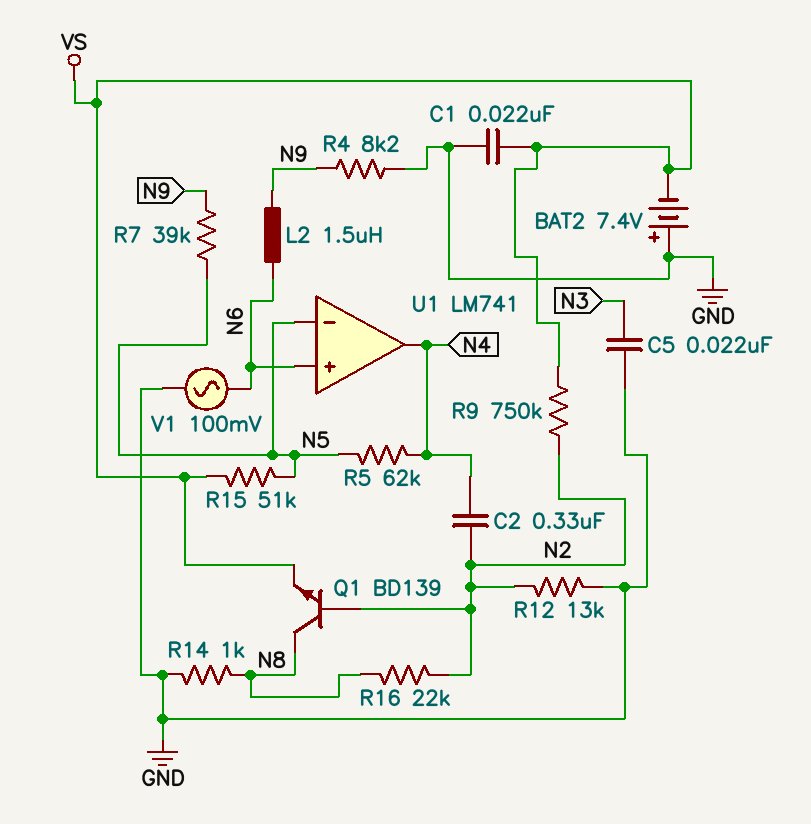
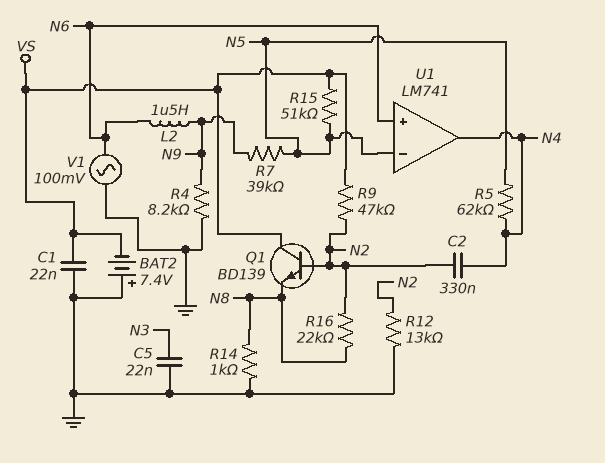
Q1: NPN BD139 (B N2, C N8, E VS) -> NPN BD139 (B N2, C VS, E N8)
R9: 750k (N2, VS) -> 47k (N2, VS)

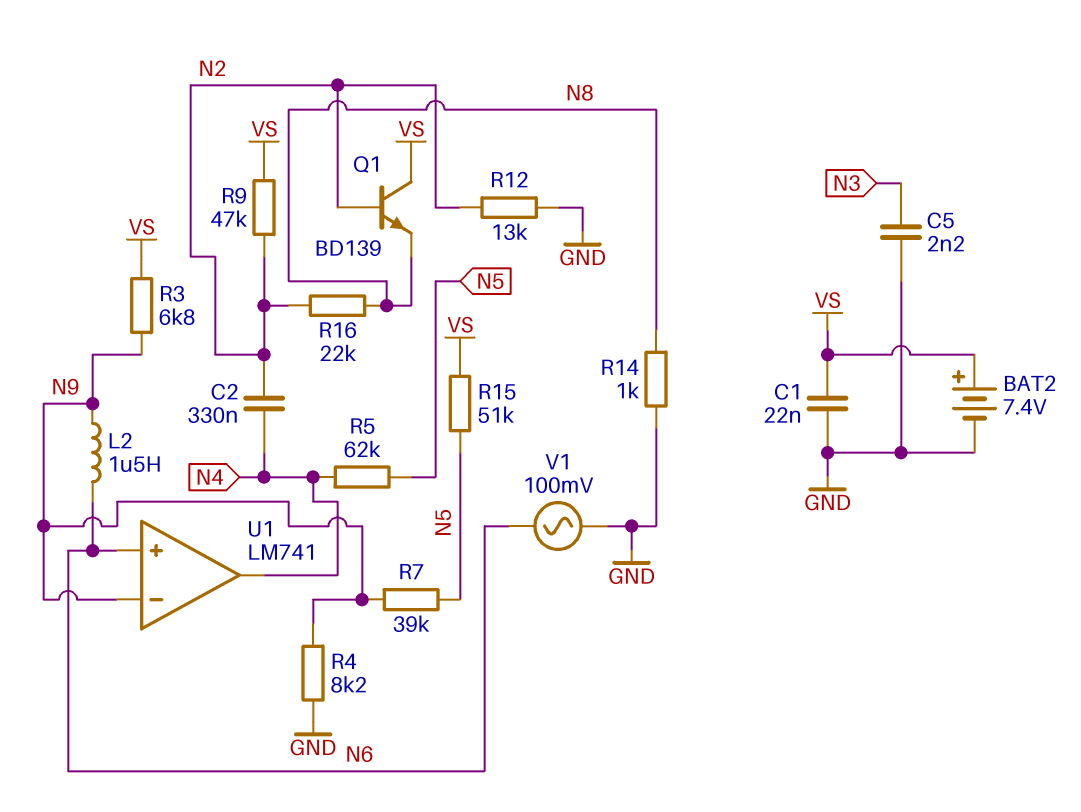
BAT2: 7.4V (plus GND, minus VS) -> 7.4V (plus VS, minus GND)
C5: 22nF (GND, N3) -> 2.2nF (GND, N3)
R3: none -> 6.8k (N9, VS)
U1 pin in-: N5 -> N9

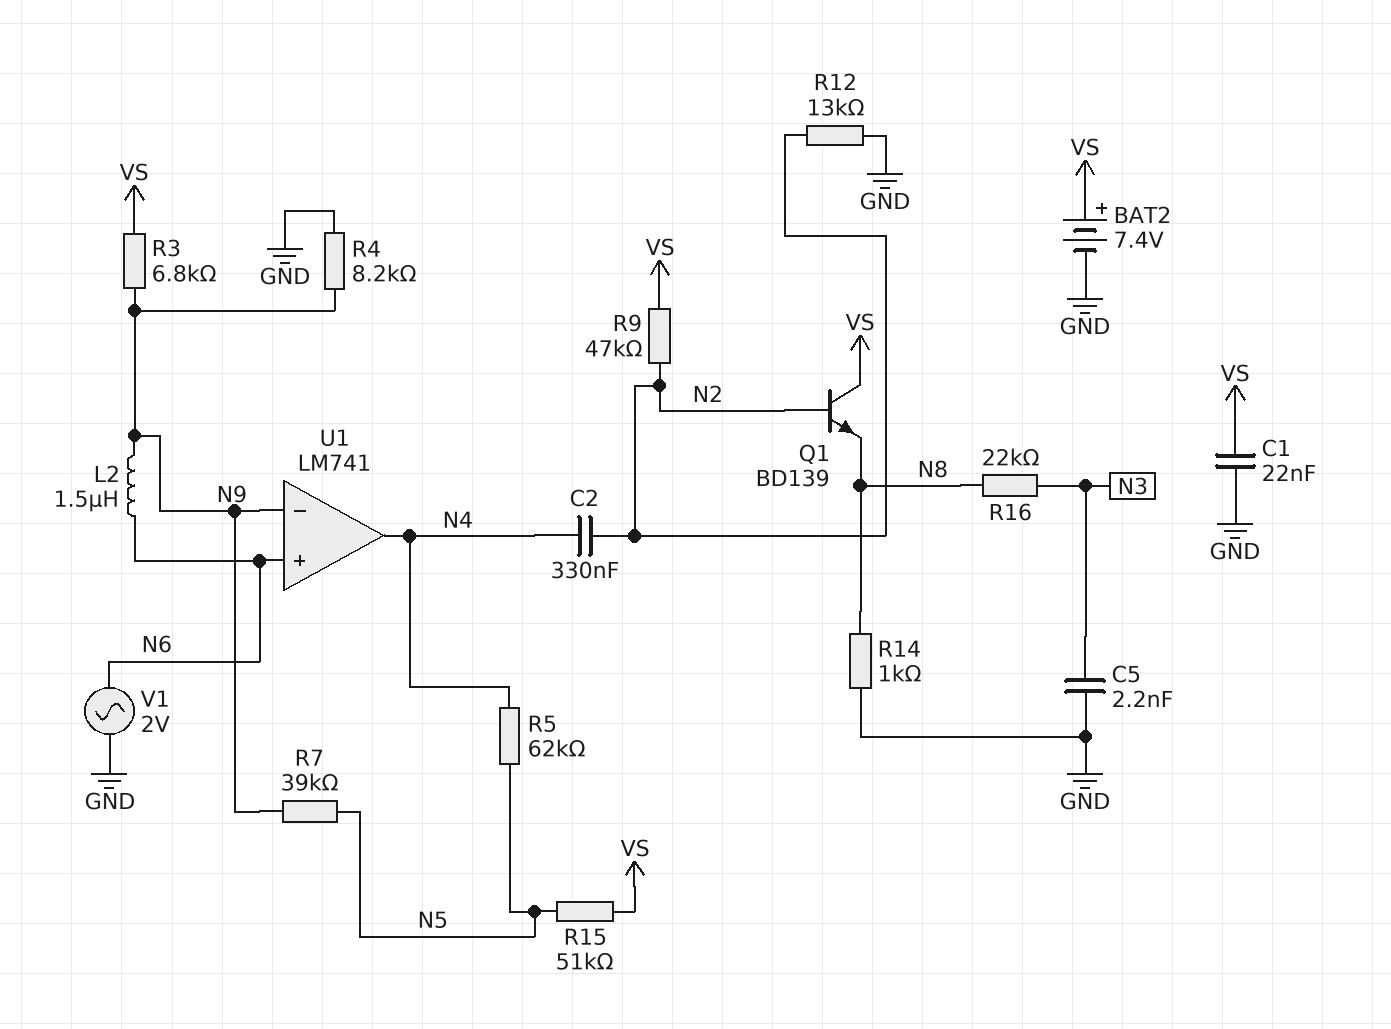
R16: 22k (N2, N8) -> 22k (N3, N8)
V1: AC 100mV (GND, N6) -> AC 2V (GND, N6)

